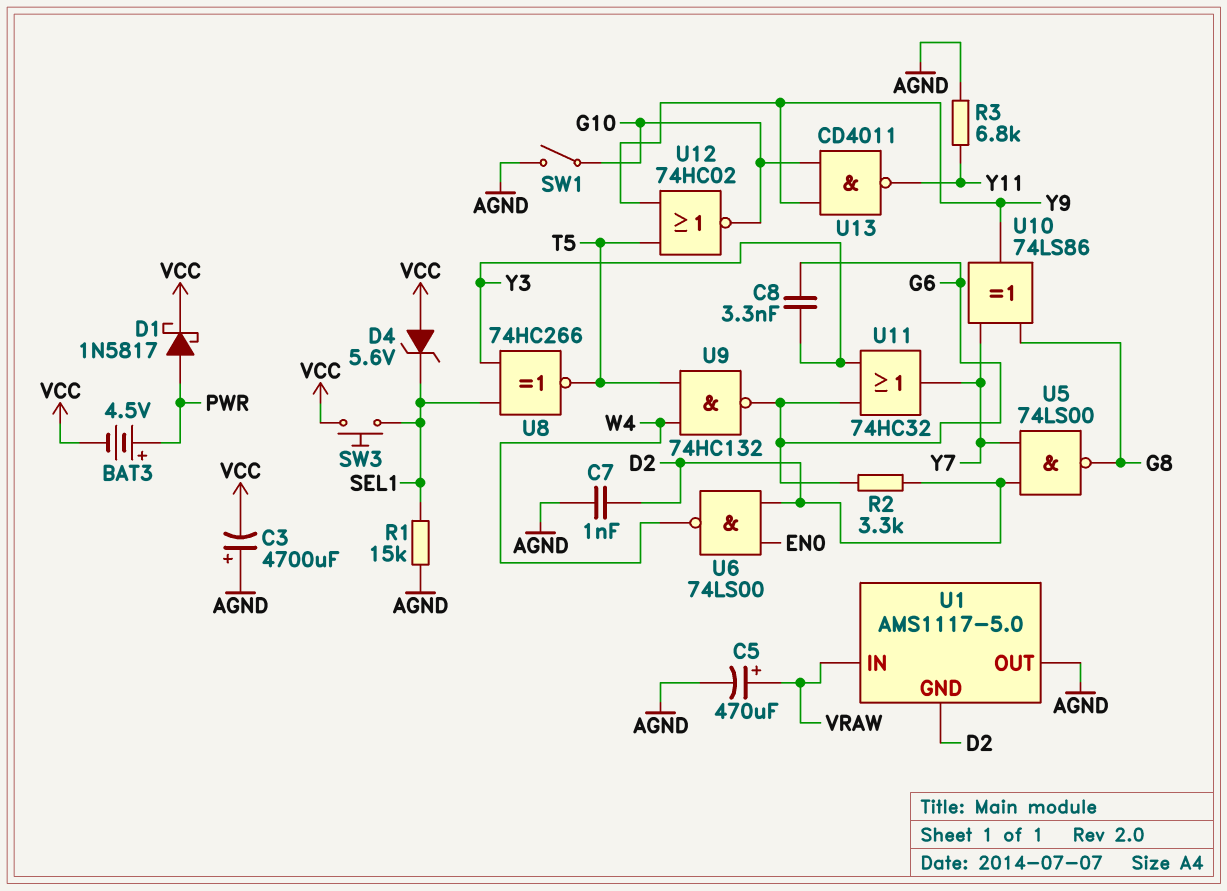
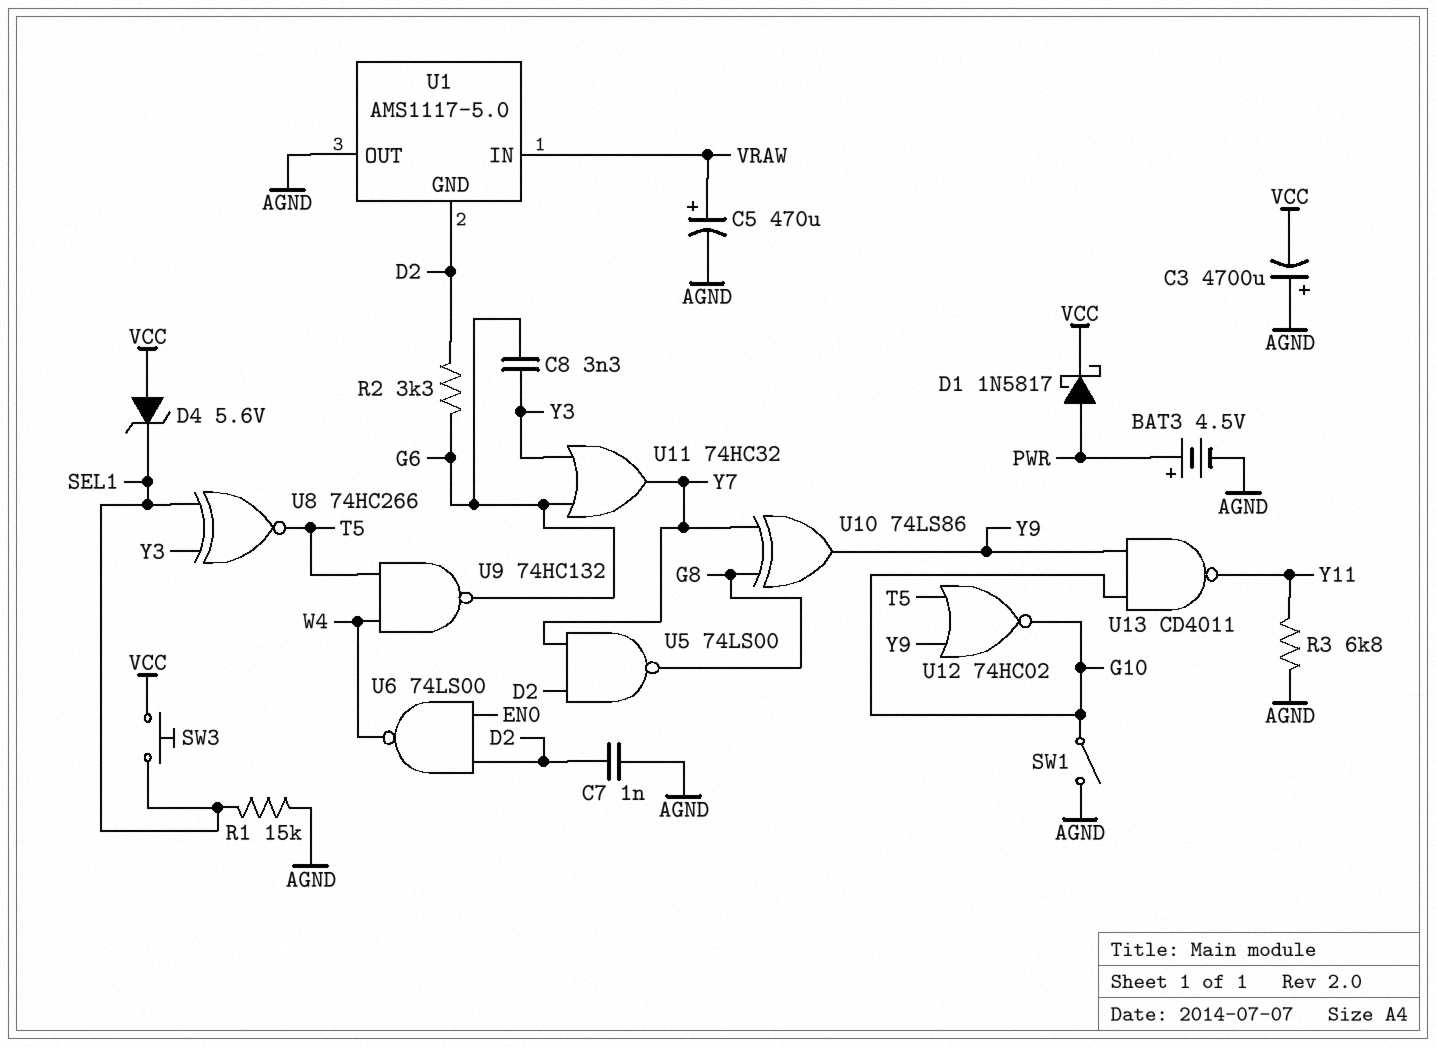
BAT3: 4.5V (plus PWR, minus VCC) -> 4.5V (plus PWR, minus AGND)

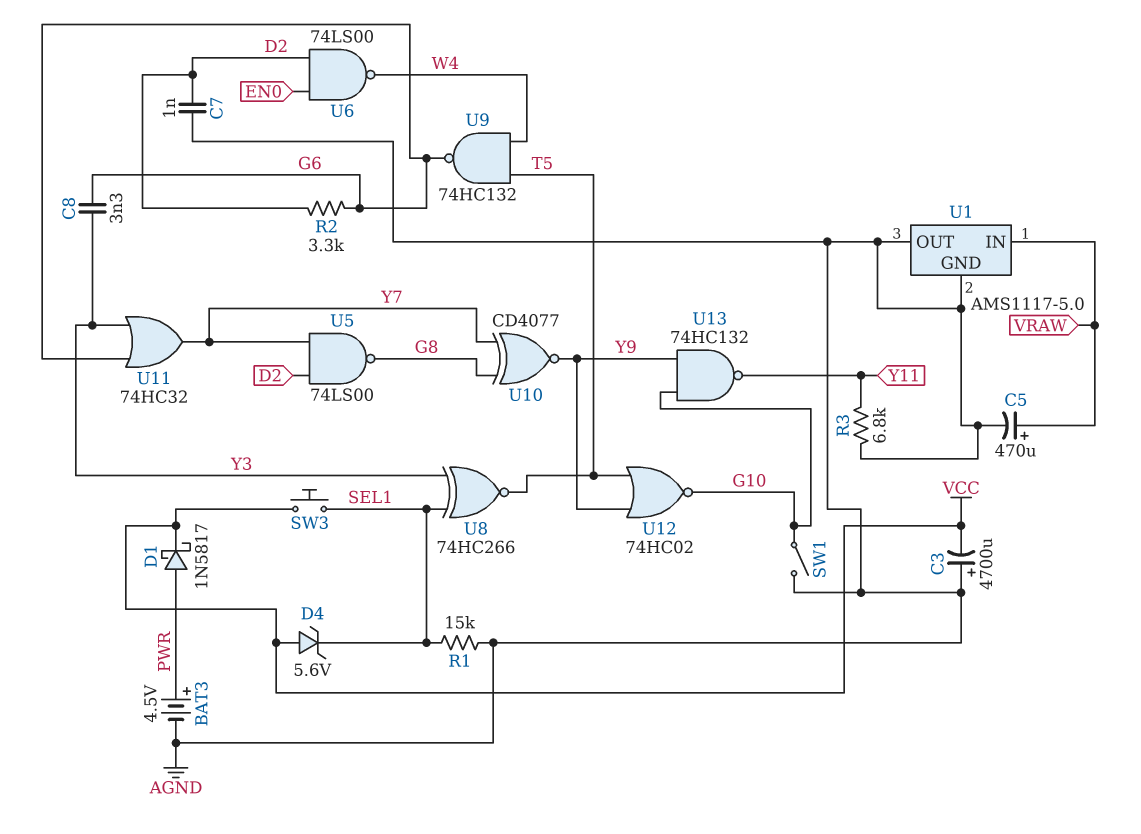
U1 pin GND: D2 -> AGND
U10: XOR 74LS86 (in G8, in Y7, out Y9) -> XNOR CD4077 (in G8, in Y7, out Y9)
U13: NAND CD4011 (in G10, in Y9, out Y11) -> NAND 74HC132 (in G10, in Y9, out Y11)

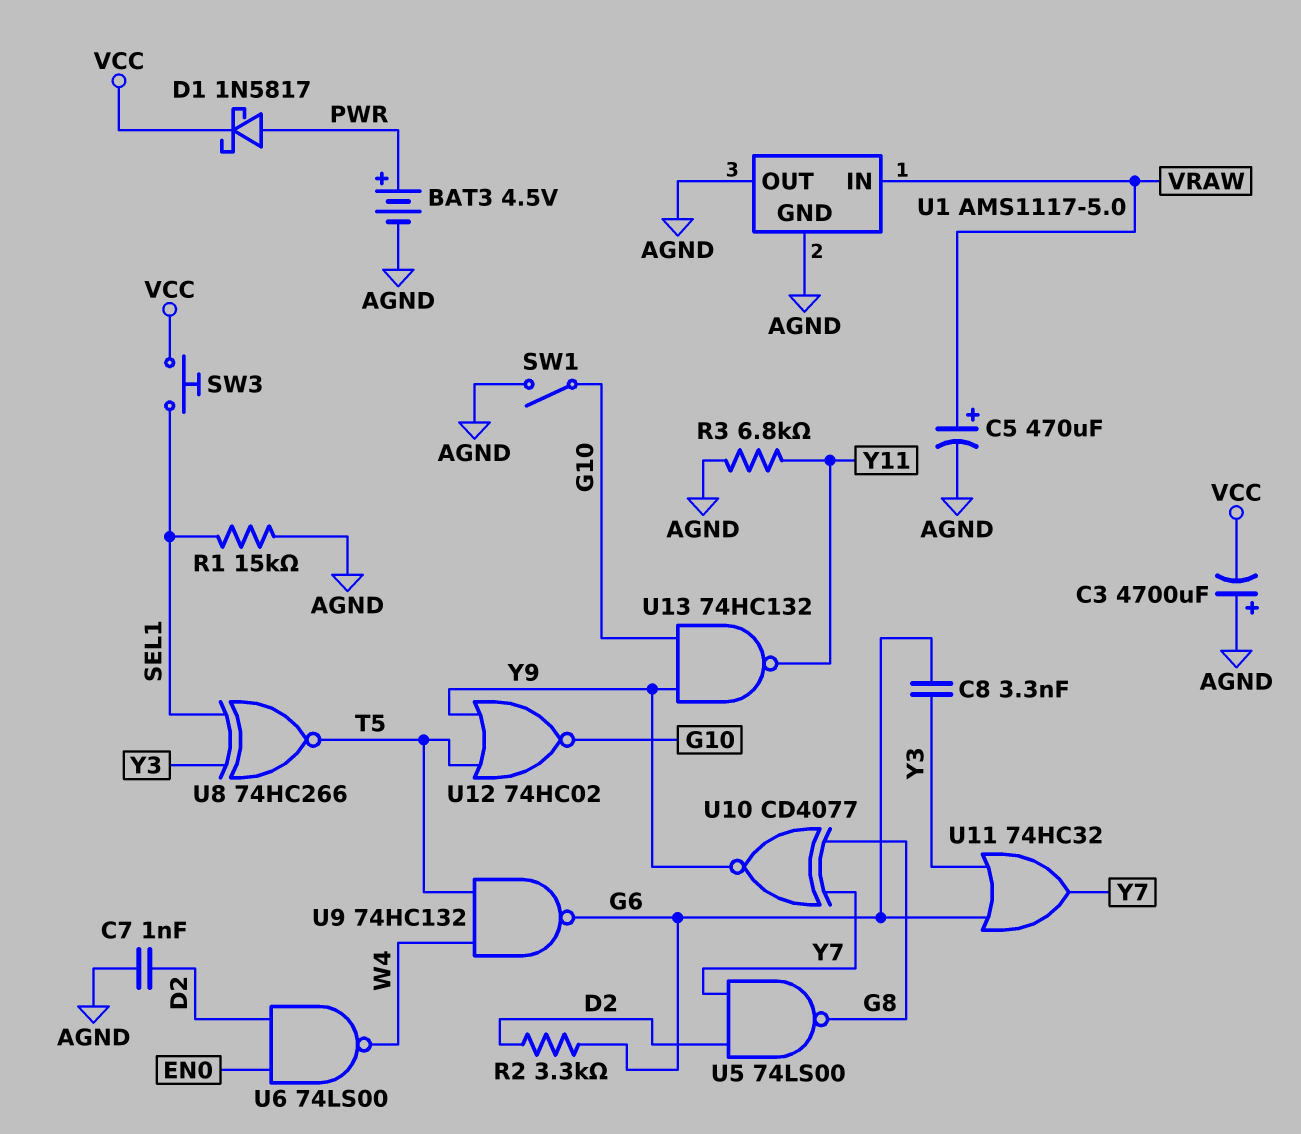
D4: zener 5.6V (A VCC, K SEL1) -> none

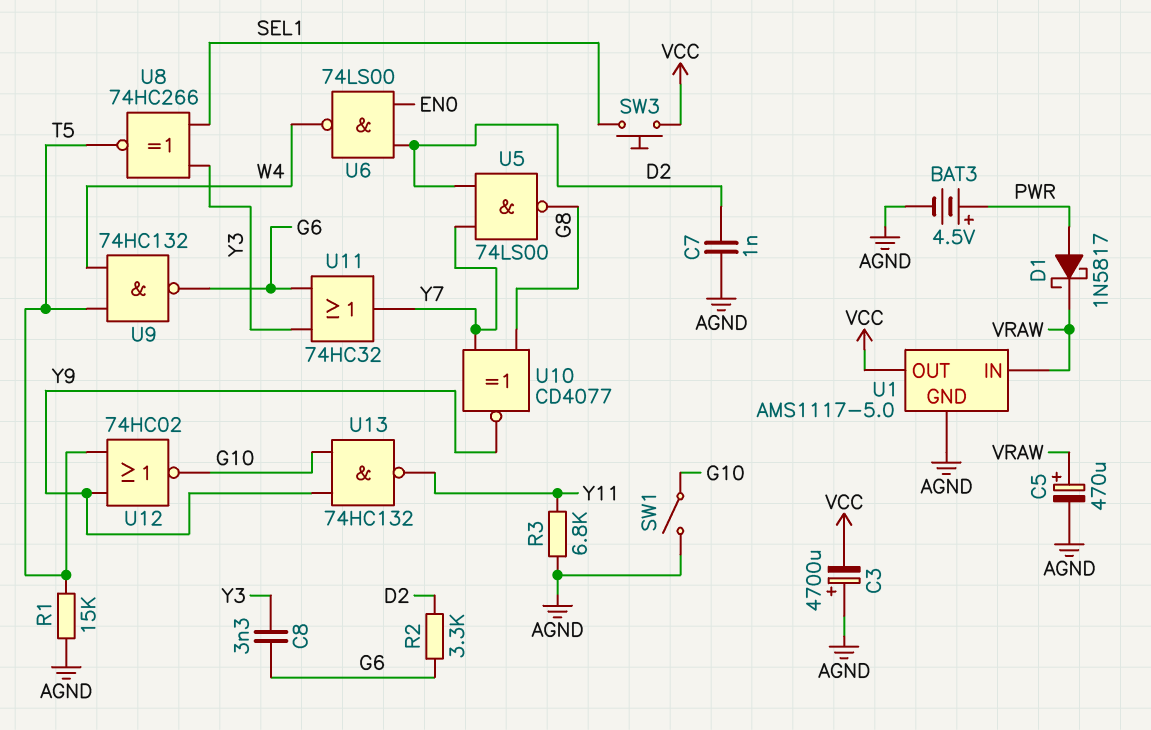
D1: schottky 1N5817 (A PWR, K VCC) -> schottky 1N5817 (A PWR, K VRAW)
R1: 15k (AGND, SEL1) -> 15k (AGND, T5)
U1 pin OUT: AGND -> VCC

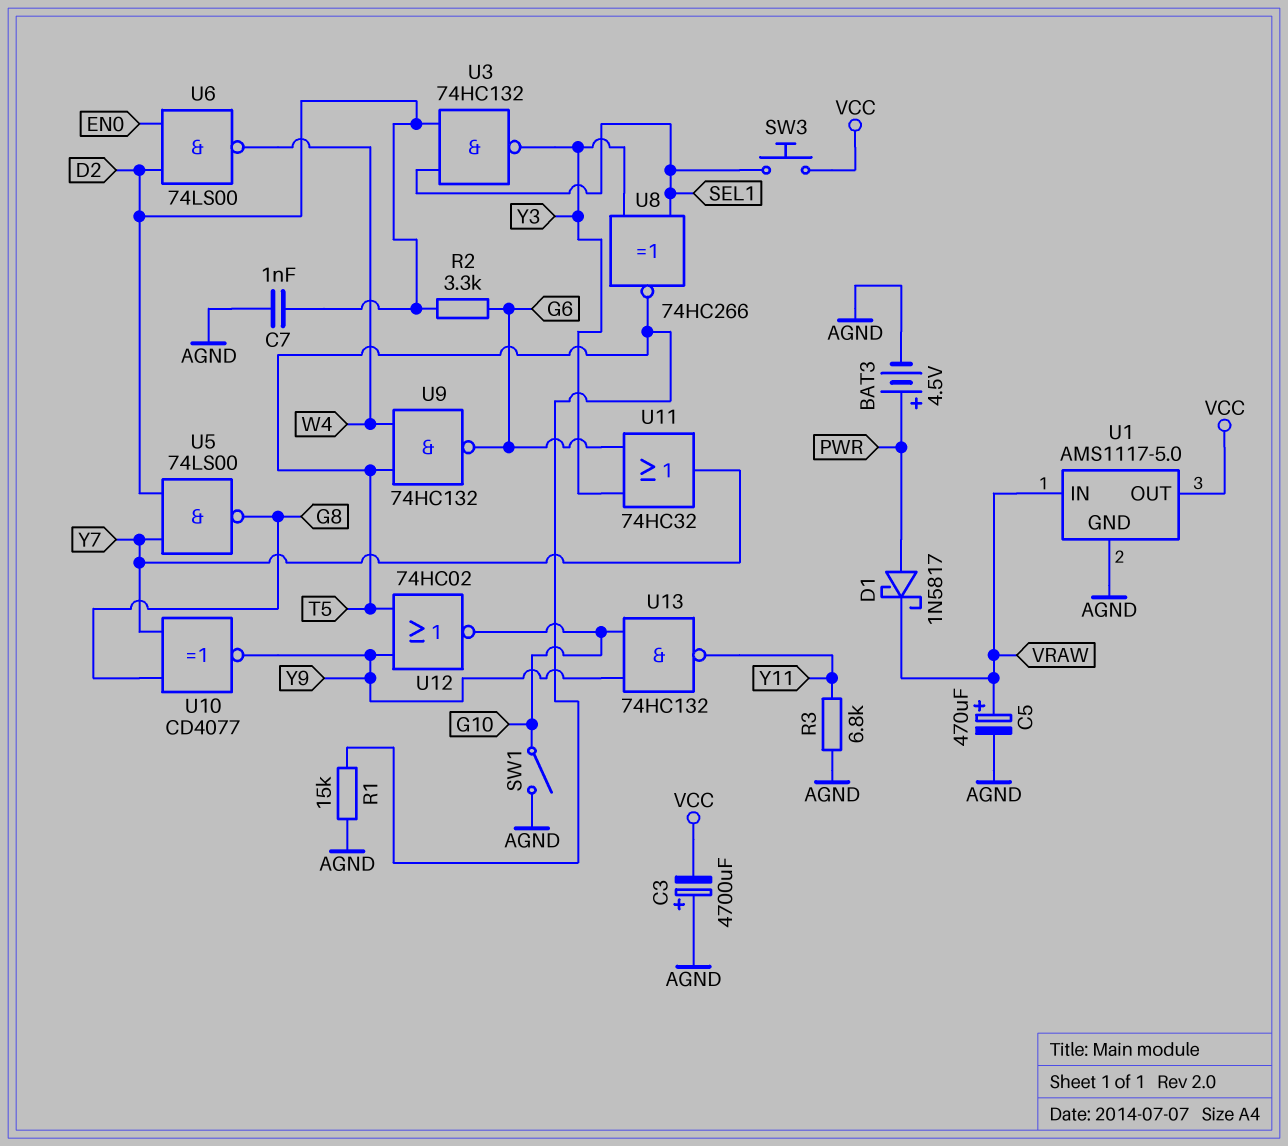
C8: 3.3nF (G6, Y3) -> none
U3: none -> NAND 74HC132 (in D2, in SEL1, out Y3)

